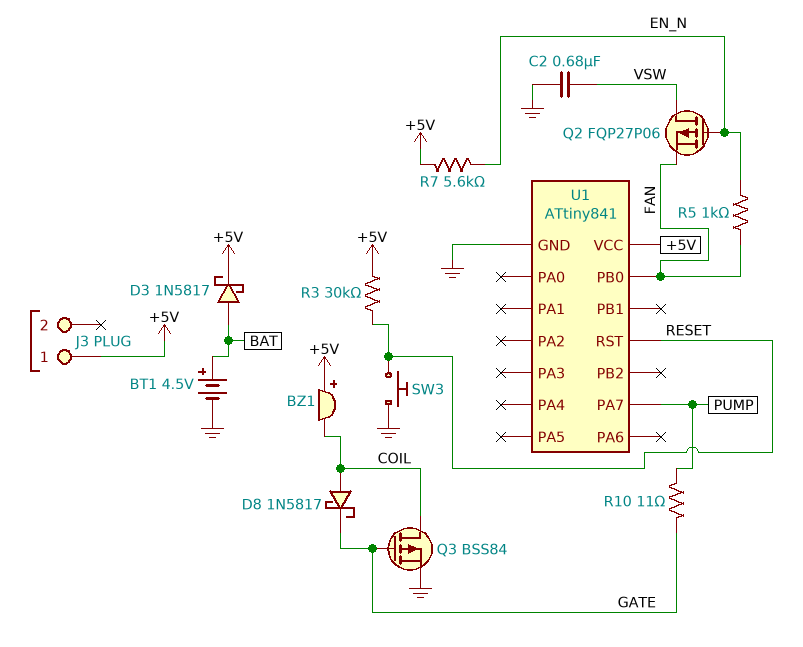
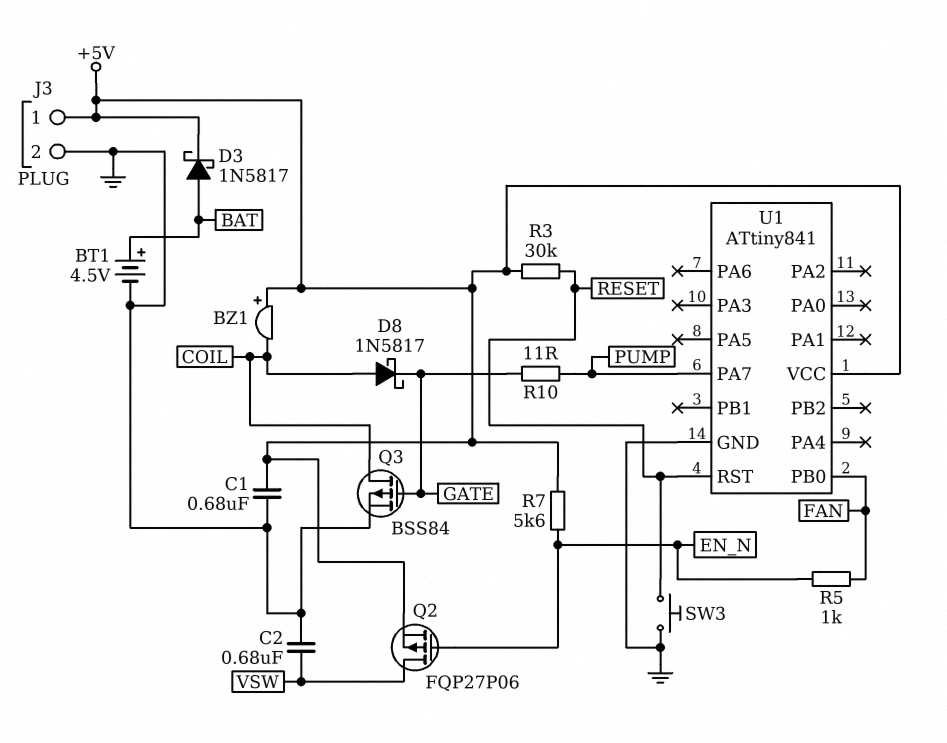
C1: none -> 680nF (+5V, GND)
J3 pin 2: none -> GND
Q2: PMOS FQP27P06 (G EN_N, D VSW, S FAN) -> PMOS FQP27P06 (G EN_N, D VSW, S +5V)

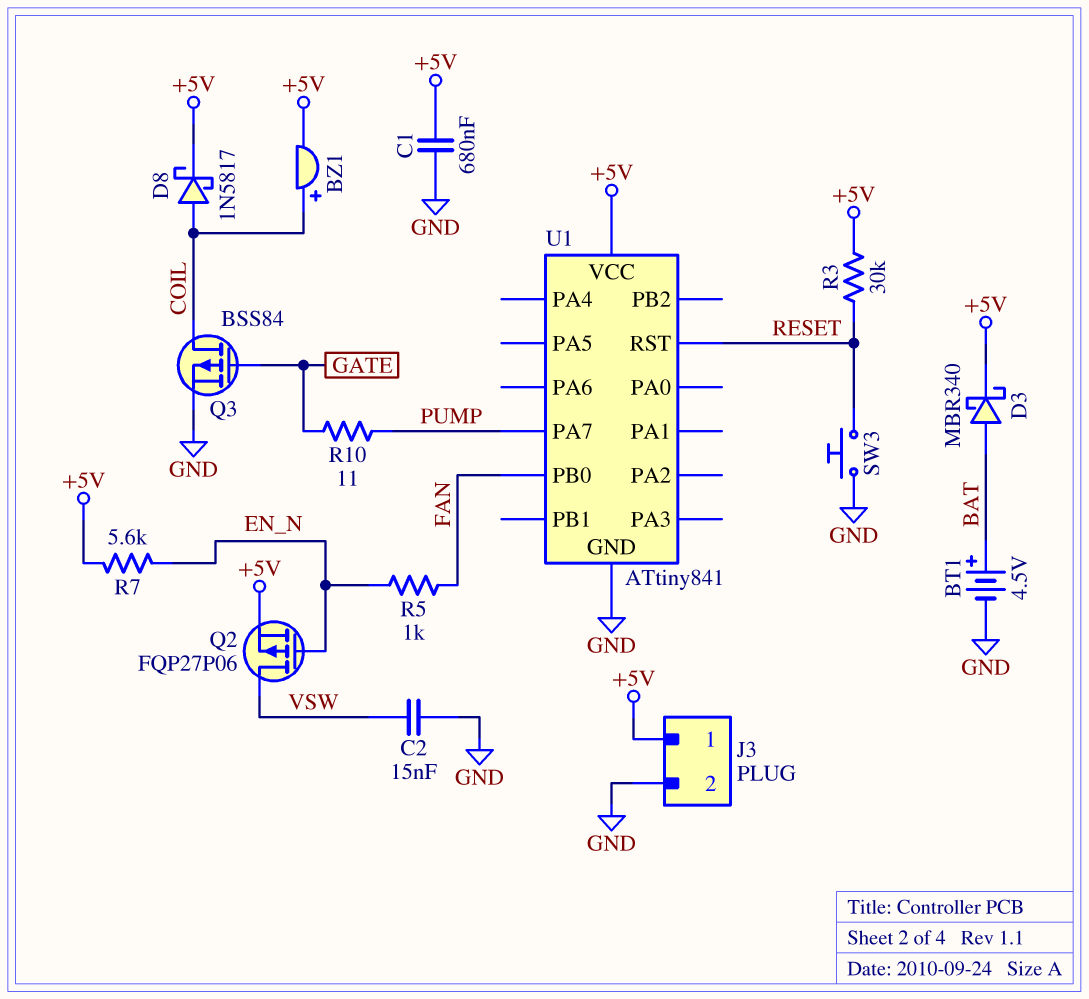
BZ1: buzzer (plus +5V, minus COIL) -> buzzer (plus COIL, minus +5V)
C2: 680nF (GND, VSW) -> 15nF (GND, VSW)
D3: schottky 1N5817 (A BAT, K +5V) -> schottky MBR340 (A BAT, K +5V)
D8: schottky 1N5817 (A COIL, K GATE) -> schottky 1N5817 (A COIL, K +5V)

